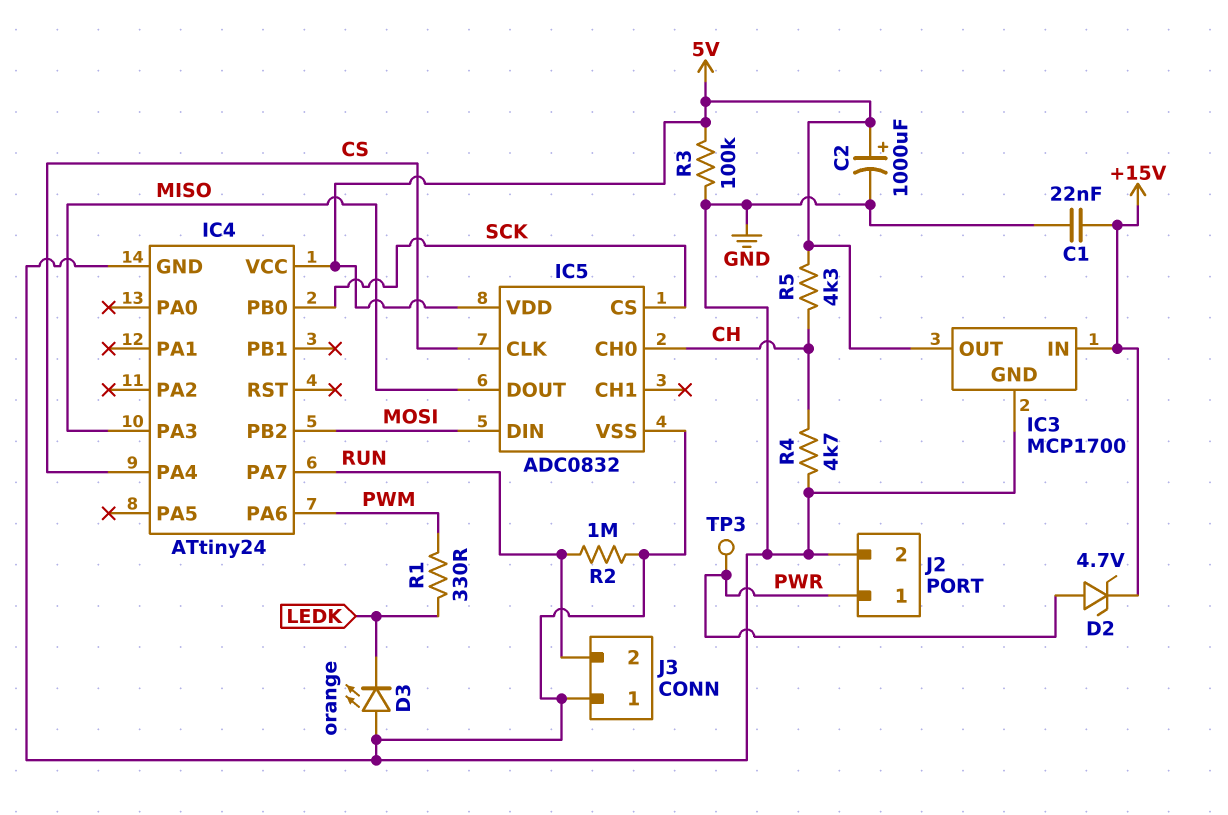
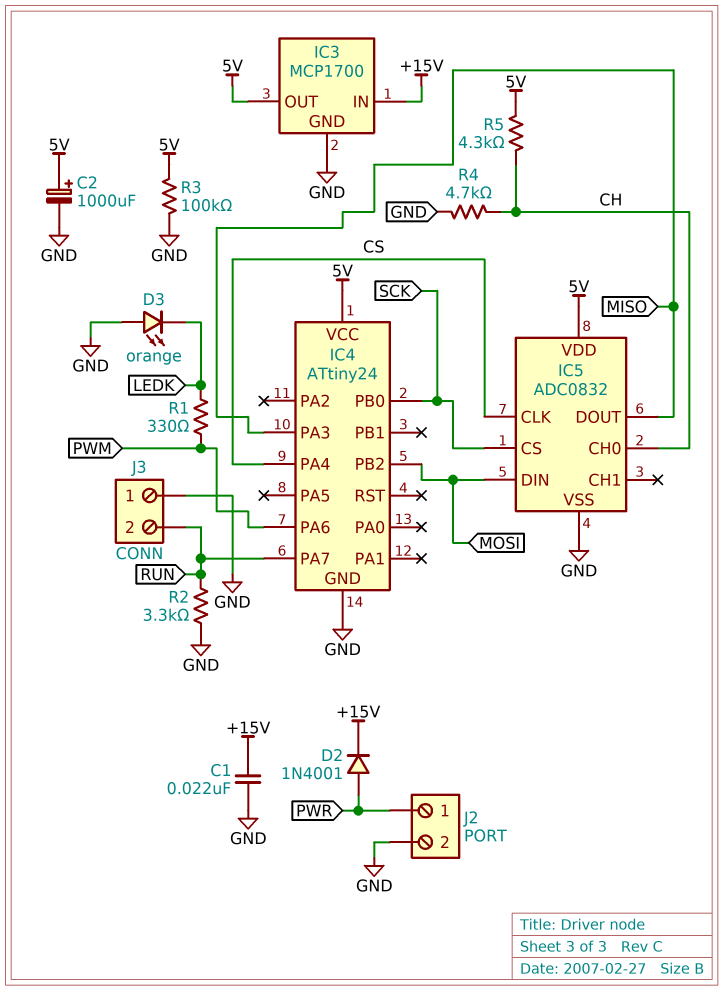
D2: zener 4.7V (A PWR, K +15V) -> diode 1N4001 (A PWR, K +15V)
R2: 1M (GND, RUN) -> 3.3k (GND, RUN)
TP3: test point (PWR) -> none

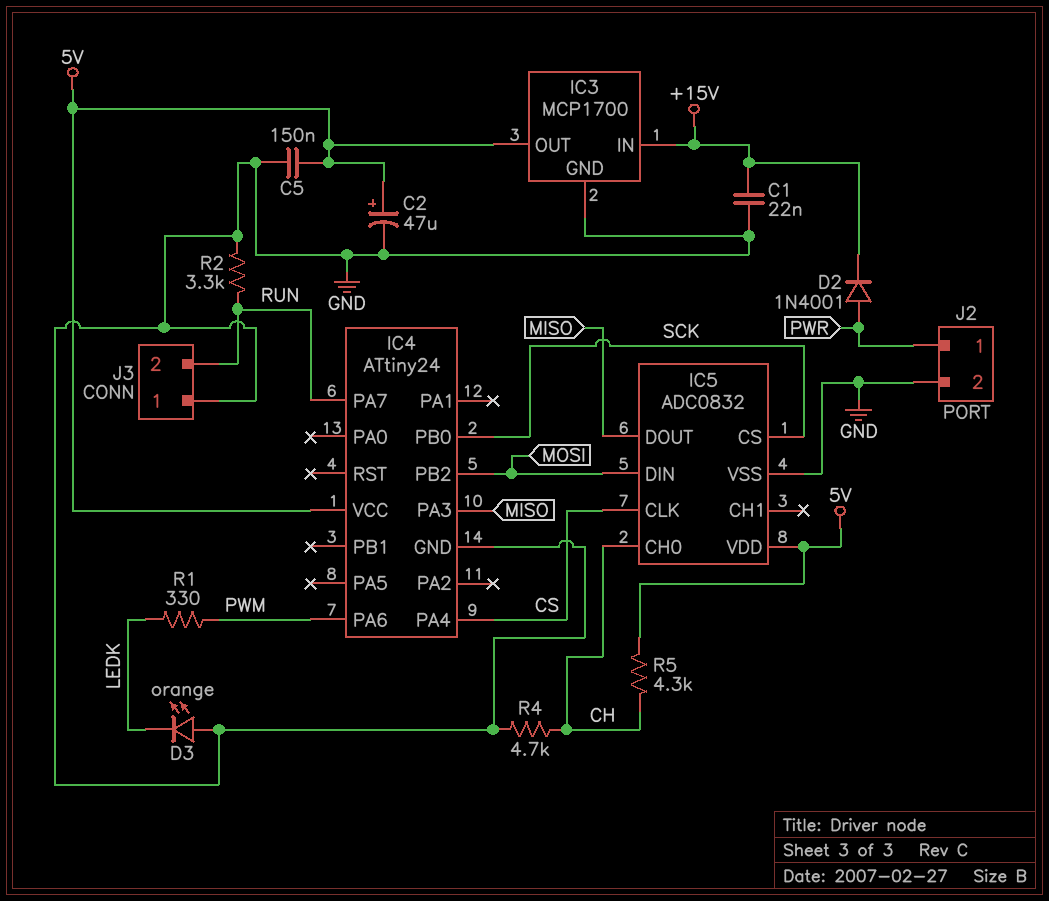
C2: 1000uF (plus 5V, minus GND) -> 47uF (plus 5V, minus GND)
C5: none -> 150nF (5V, GND)
R3: 100k (5V, GND) -> none

